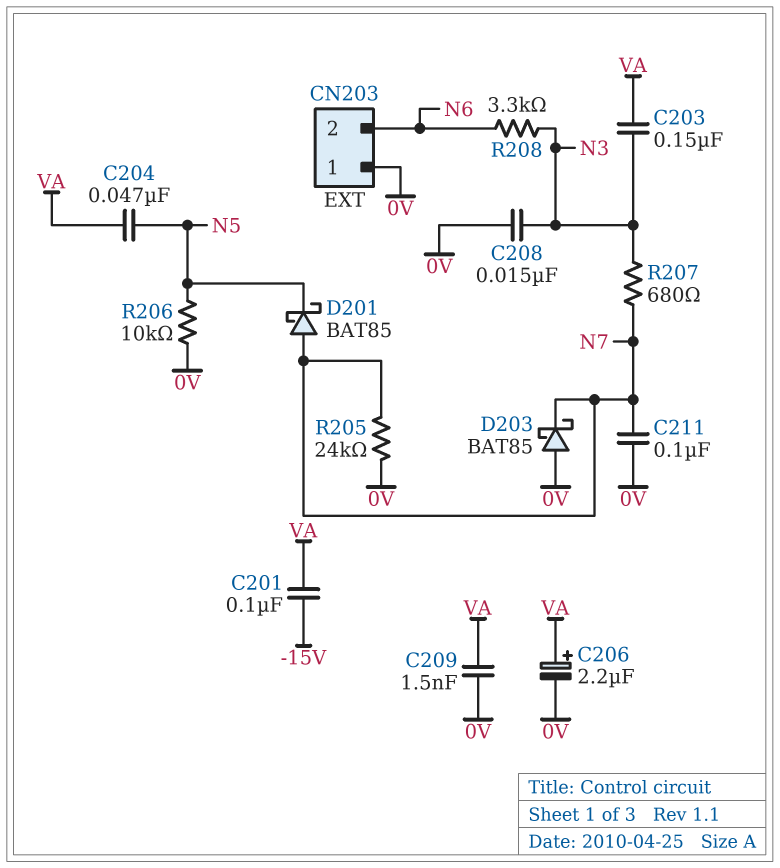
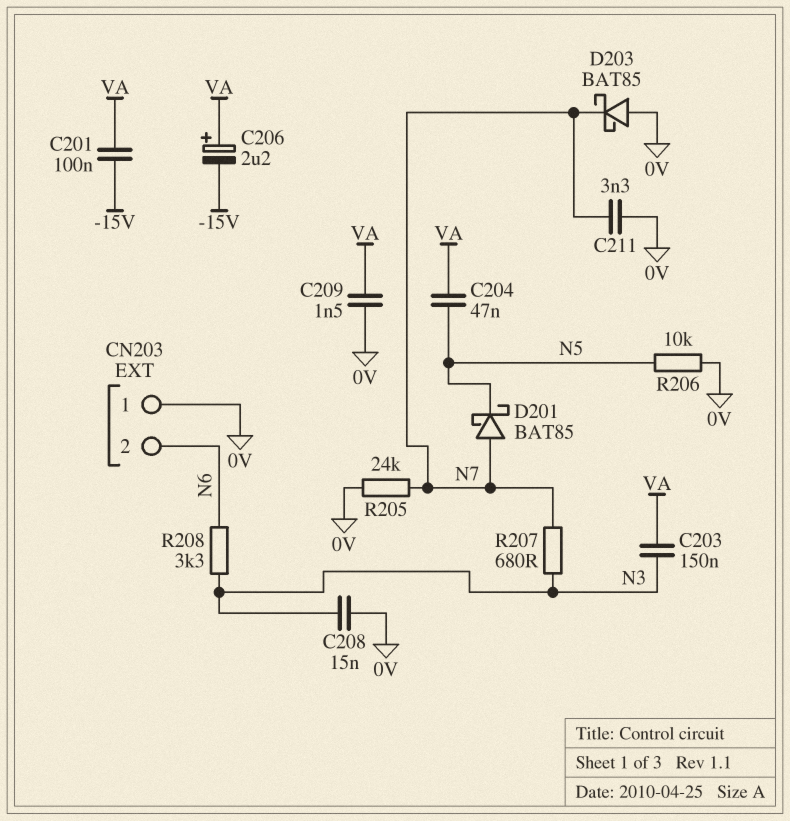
C206: 2.2uF (plus VA, minus 0V) -> 2.2uF (plus VA, minus -15V)
C211: 100nF (0V, N7) -> 3.3nF (0V, N7)

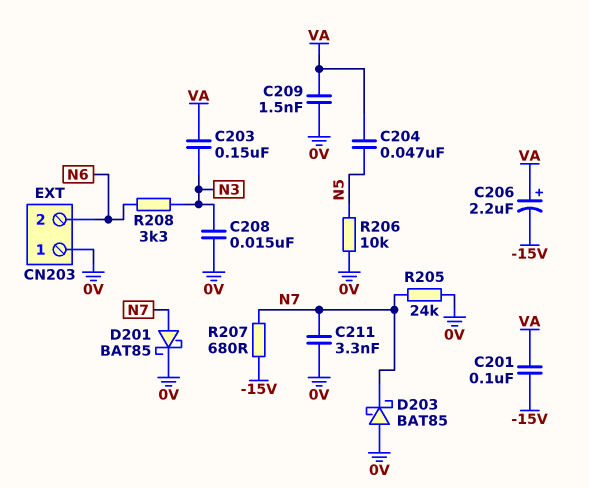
D201: schottky BAT85 (A N7, K N5) -> schottky BAT85 (A N7, K 0V)
R207: 680 (N3, N7) -> 680 (-15V, N7)

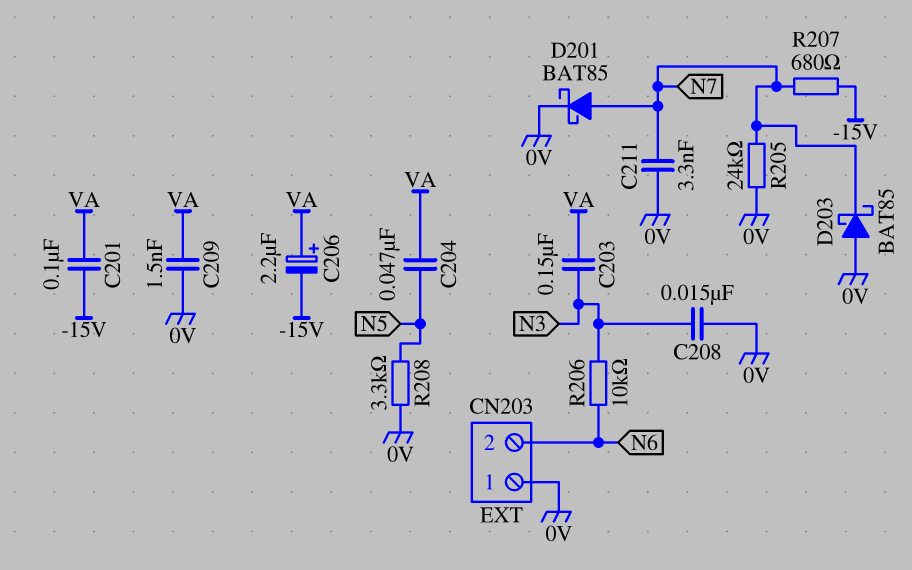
R206: 10k (0V, N5) -> 10k (N3, N6)
R208: 3.3k (N3, N6) -> 3.3k (0V, N5)

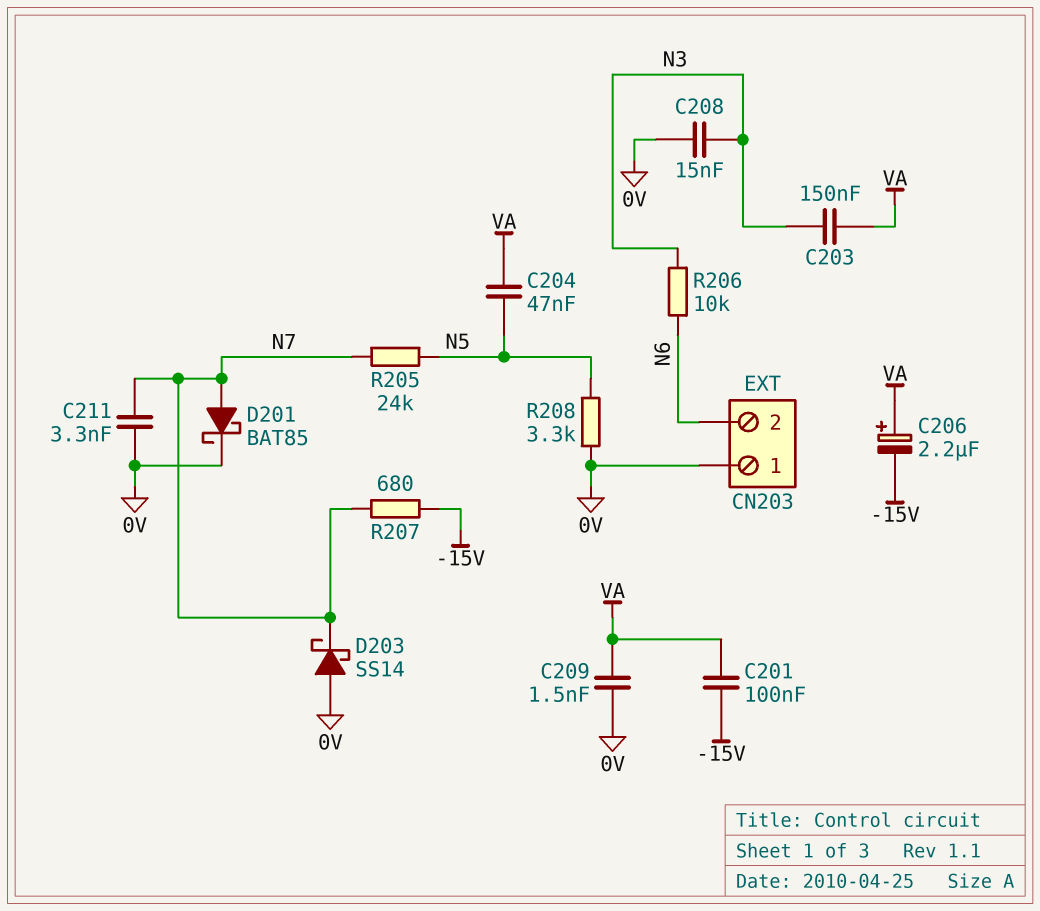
D203: schottky BAT85 (A 0V, K N7) -> schottky SS14 (A 0V, K N7)
R205: 24k (0V, N7) -> 24k (N5, N7)

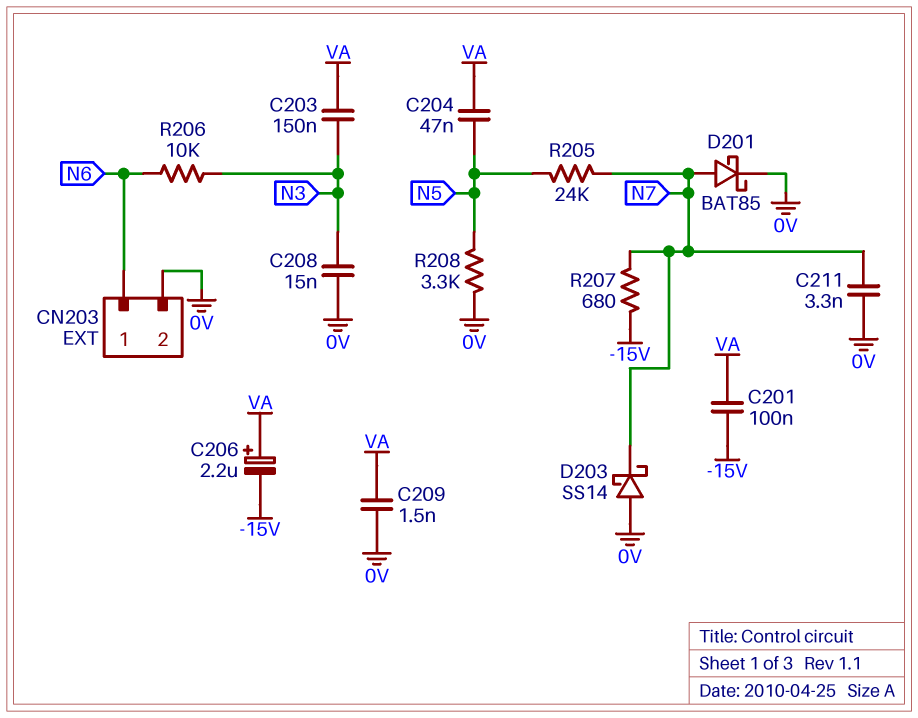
CN203 pin 1: 0V -> N6
CN203 pin 2: N6 -> 0V

